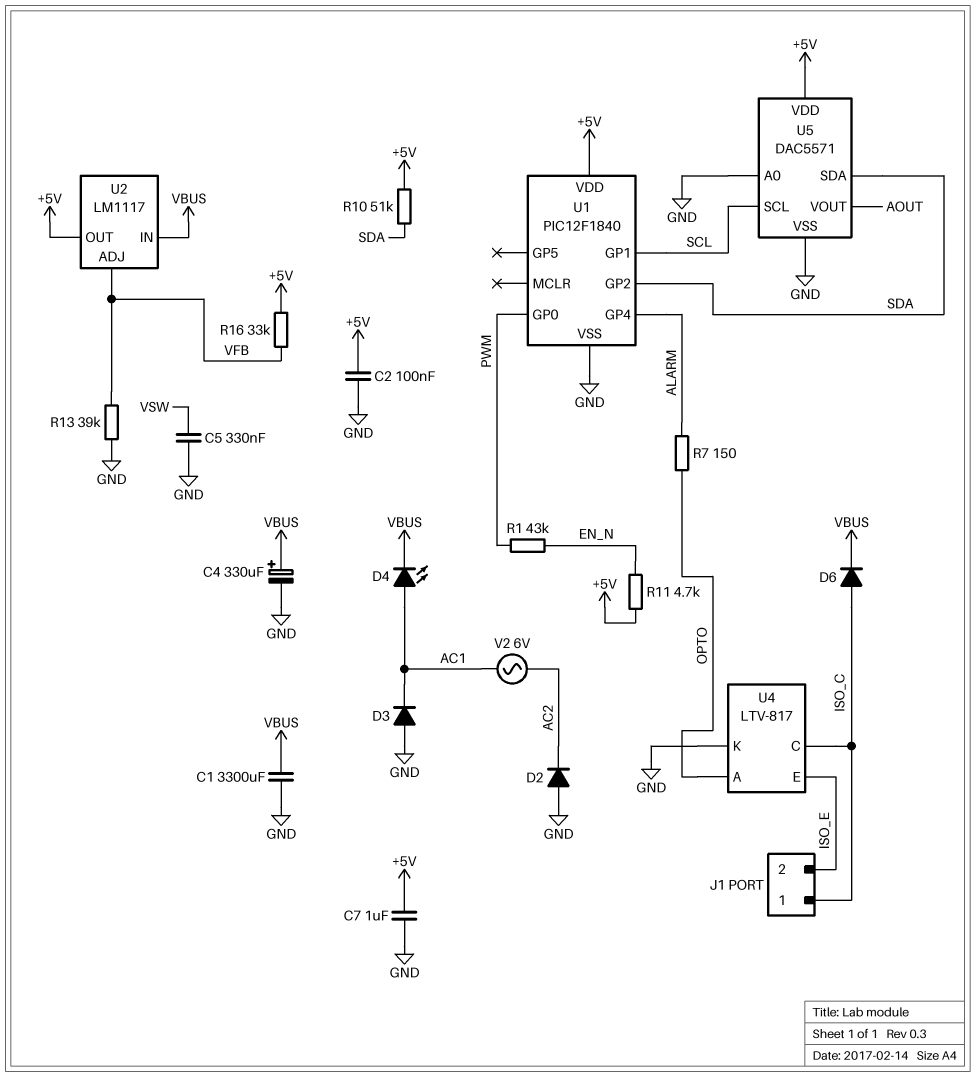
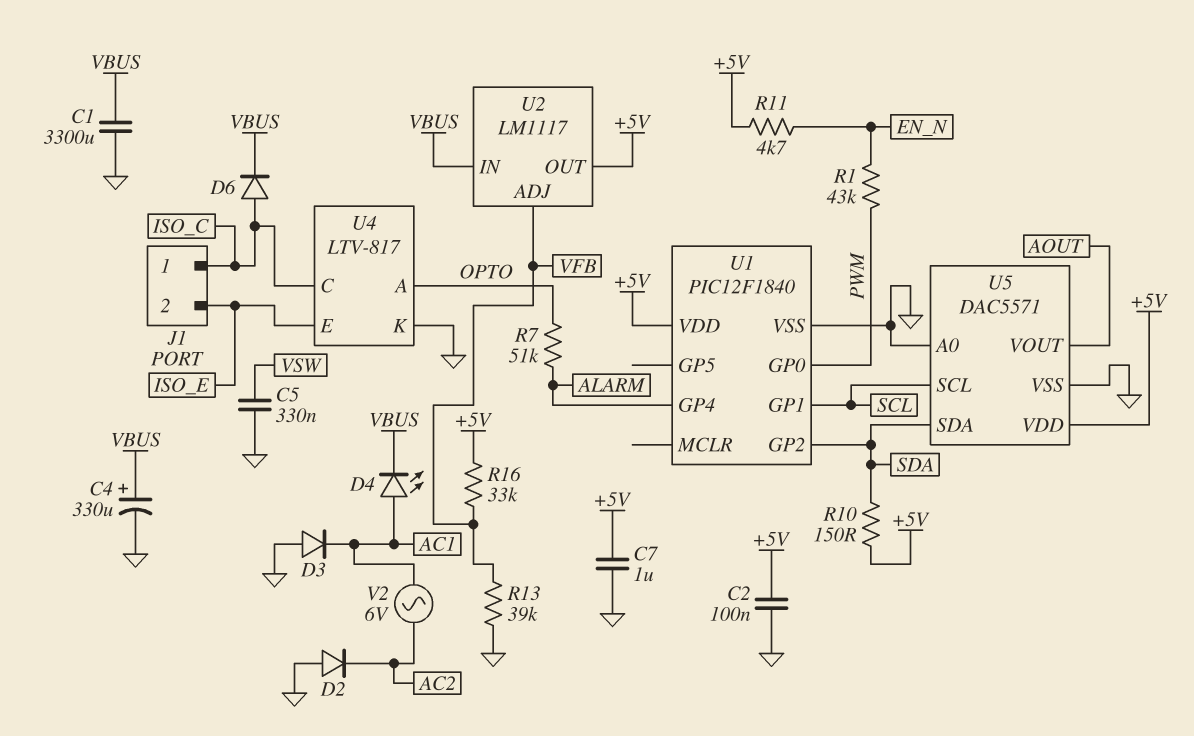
R7: 150 (ALARM, OPTO) -> 51k (ALARM, OPTO)
R10: 51k (+5V, SDA) -> 150 (+5V, SDA)

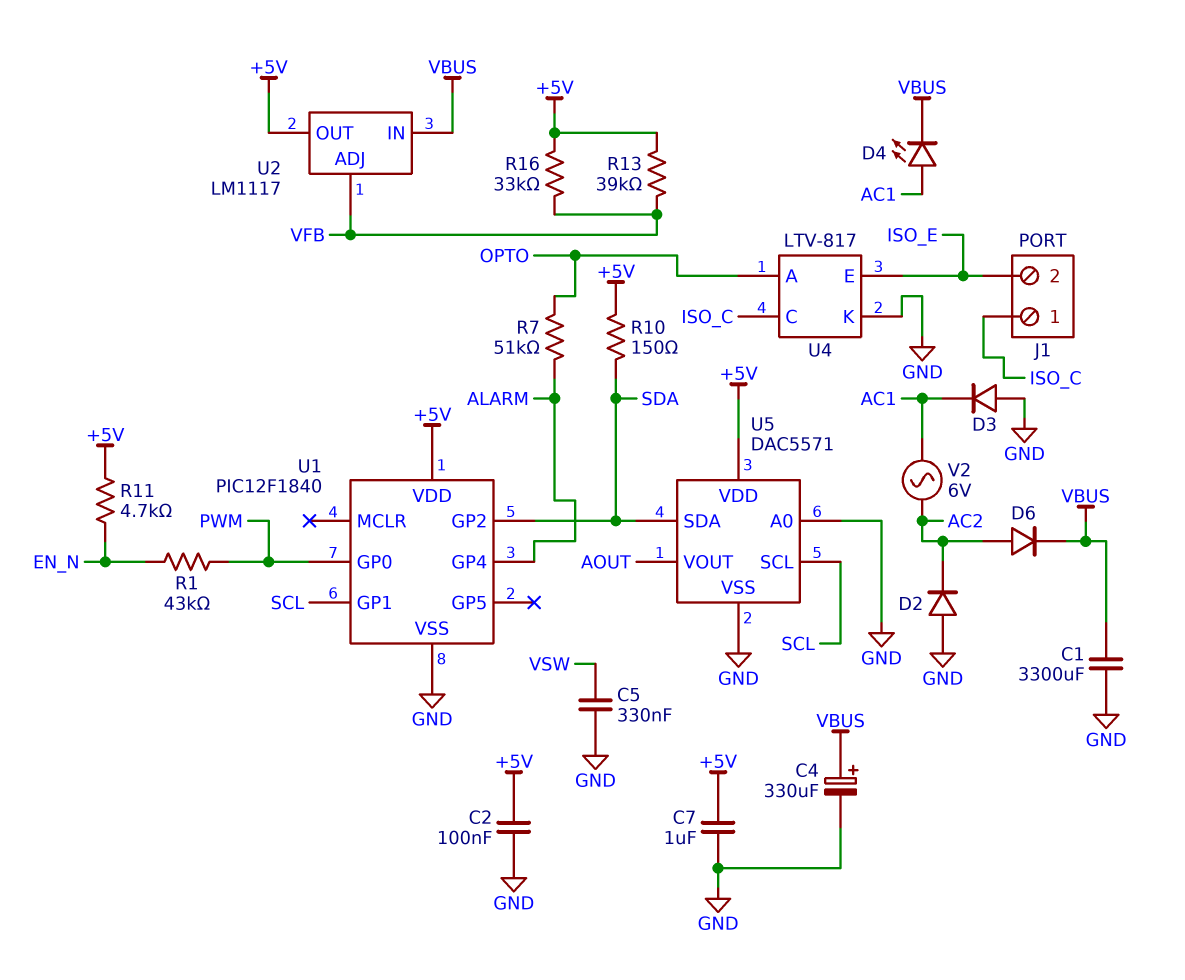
D6: diode (A ISO_C, K VBUS) -> diode (A AC2, K VBUS)
R13: 39k (GND, VFB) -> 39k (+5V, VFB)

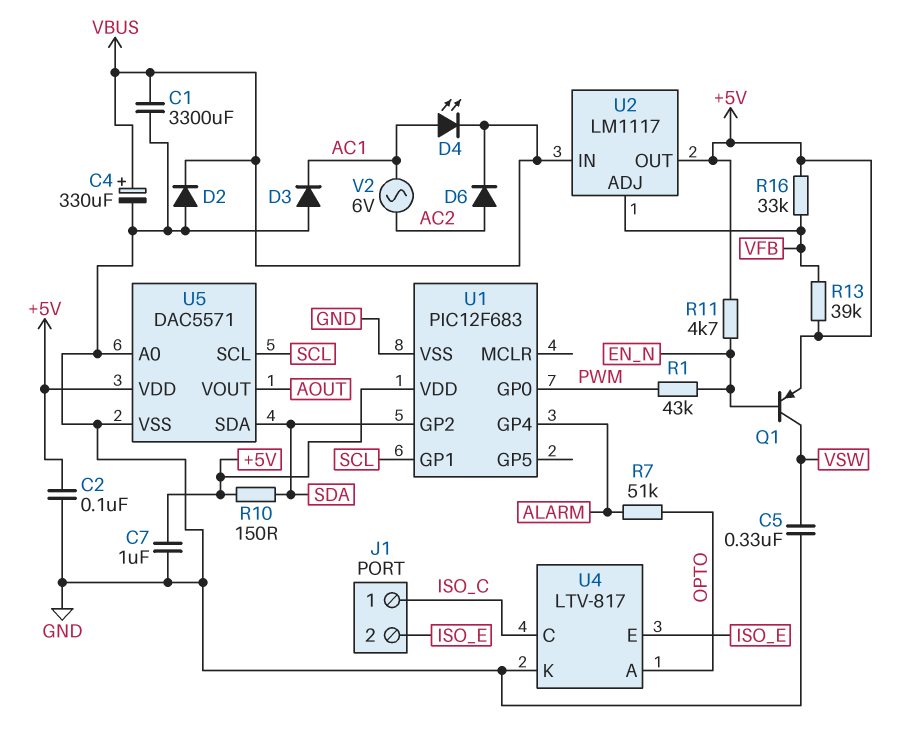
D2: diode (A GND, K AC2) -> diode (A GND, K VBUS)
Q1: none -> PNP (B EN_N, C VSW, E +5V)
U1: PIC12F1840 -> PIC12F683

